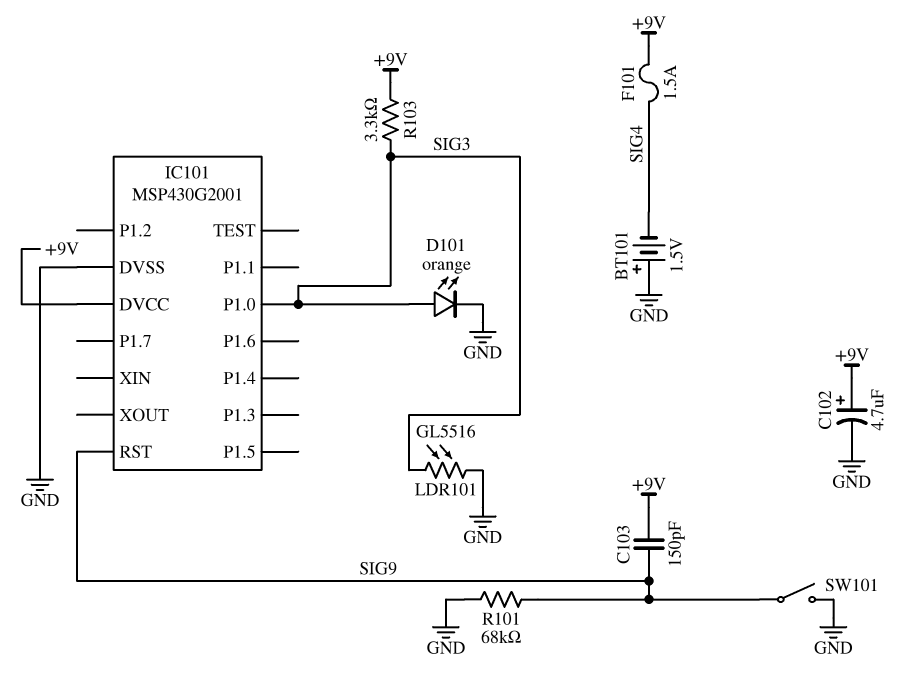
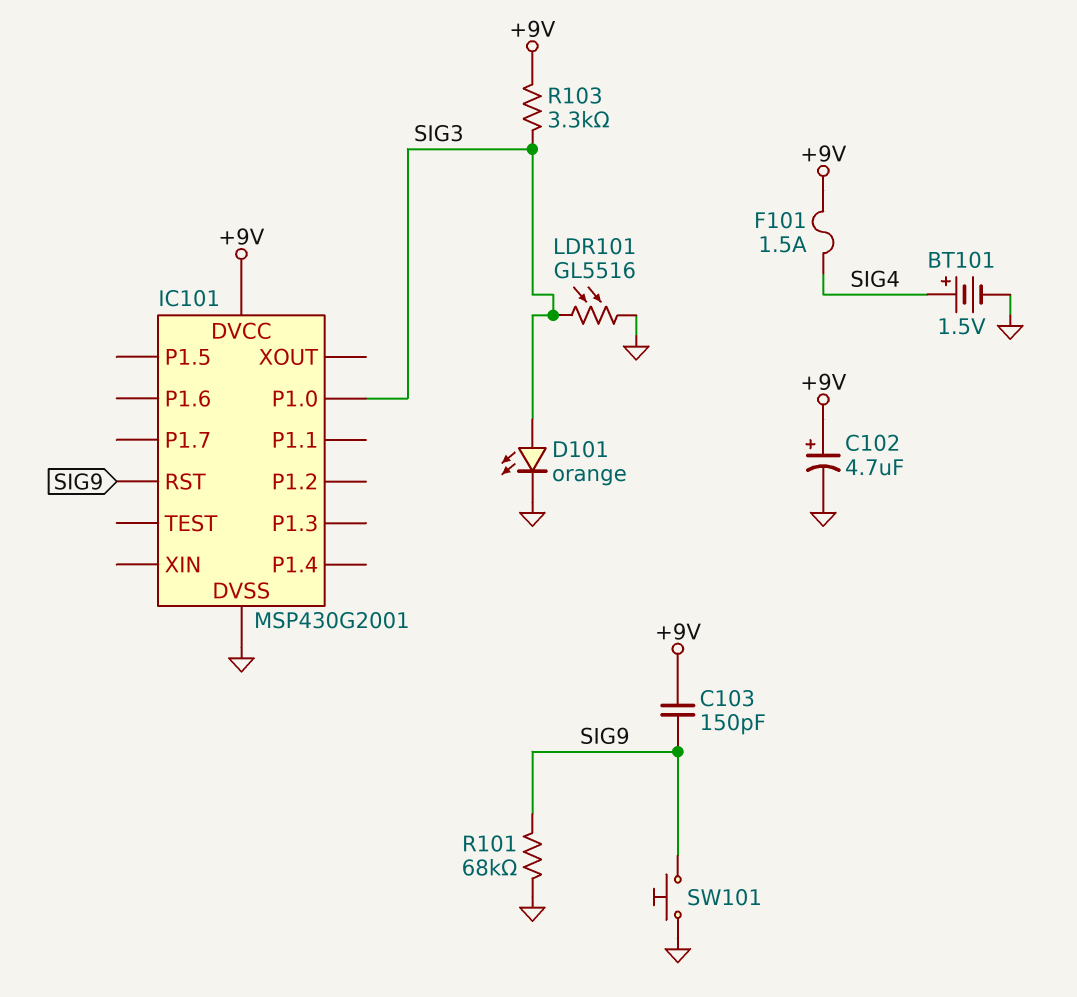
BT101: 1.5V (plus GND, minus SIG4) -> 1.5V (plus SIG4, minus GND)
SW101: switch (GND, SIG9) -> button (GND, SIG9)

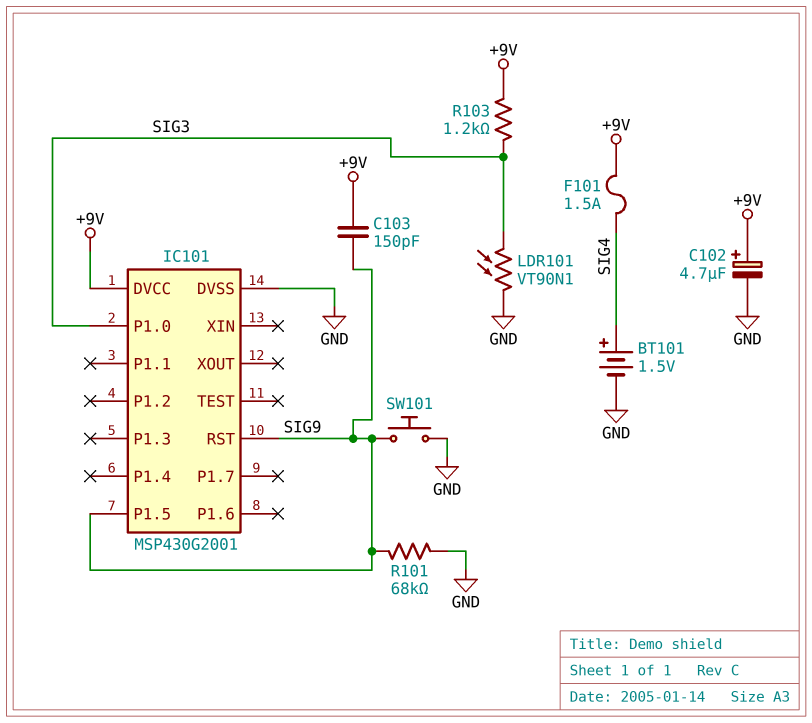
D101: LED orange (A SIG3, K GND) -> none
IC101 pin P1.5: none -> SIG9
LDR101: GL5516 (GND, SIG3) -> VT90N1 (GND, SIG3)
R103: 3.3k (+9V, SIG3) -> 1.2k (+9V, SIG3)

